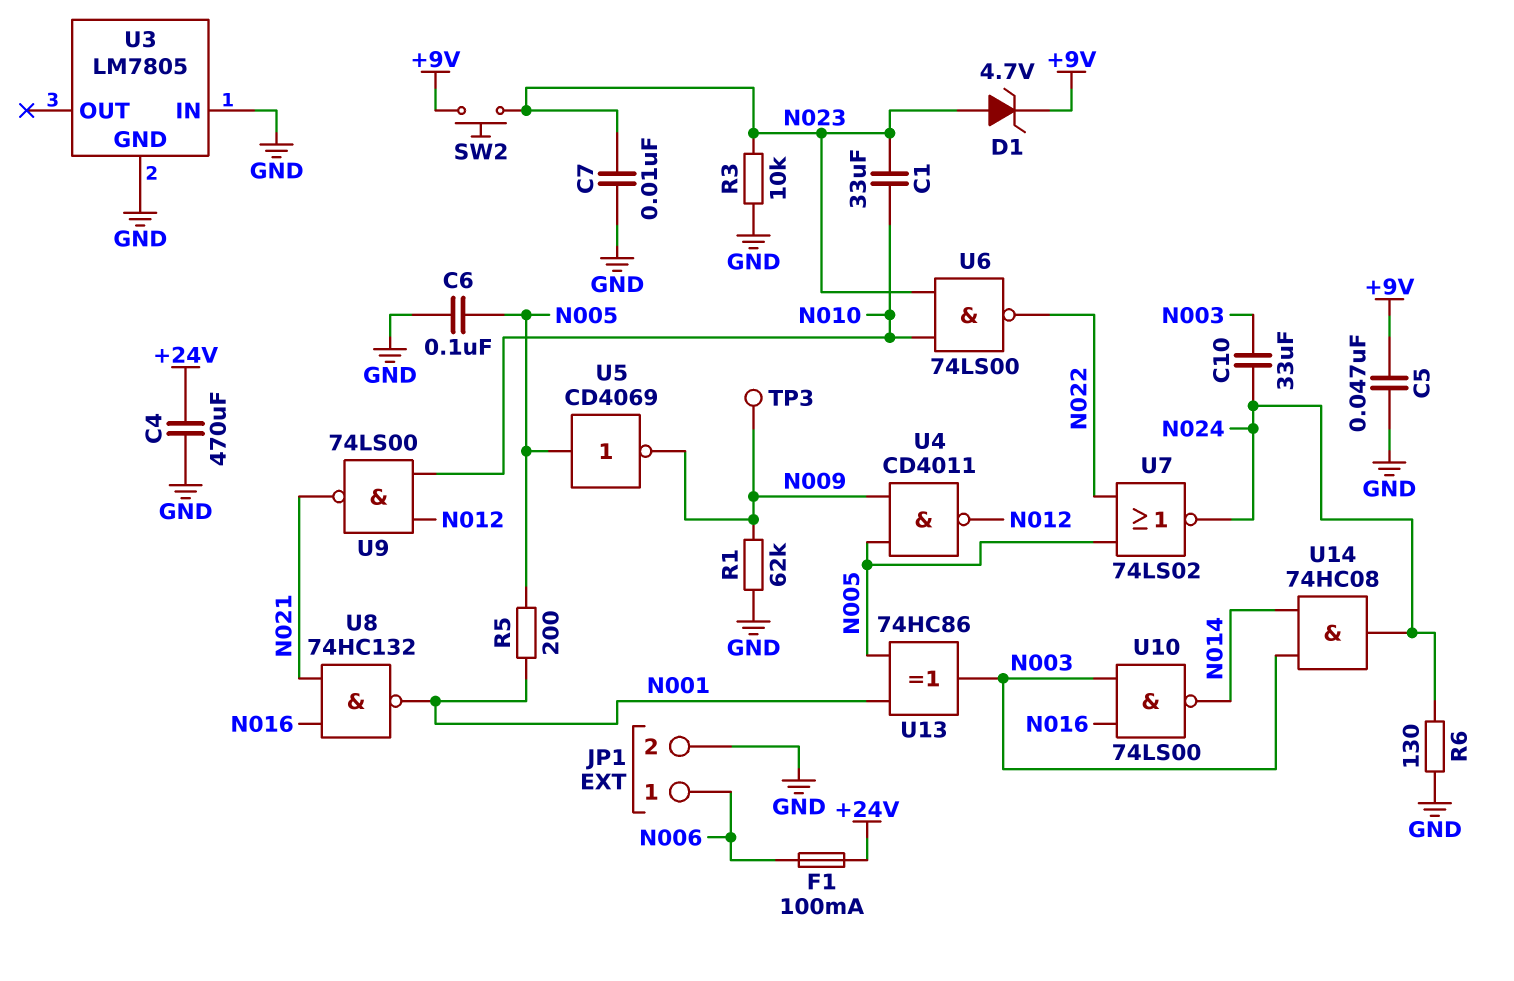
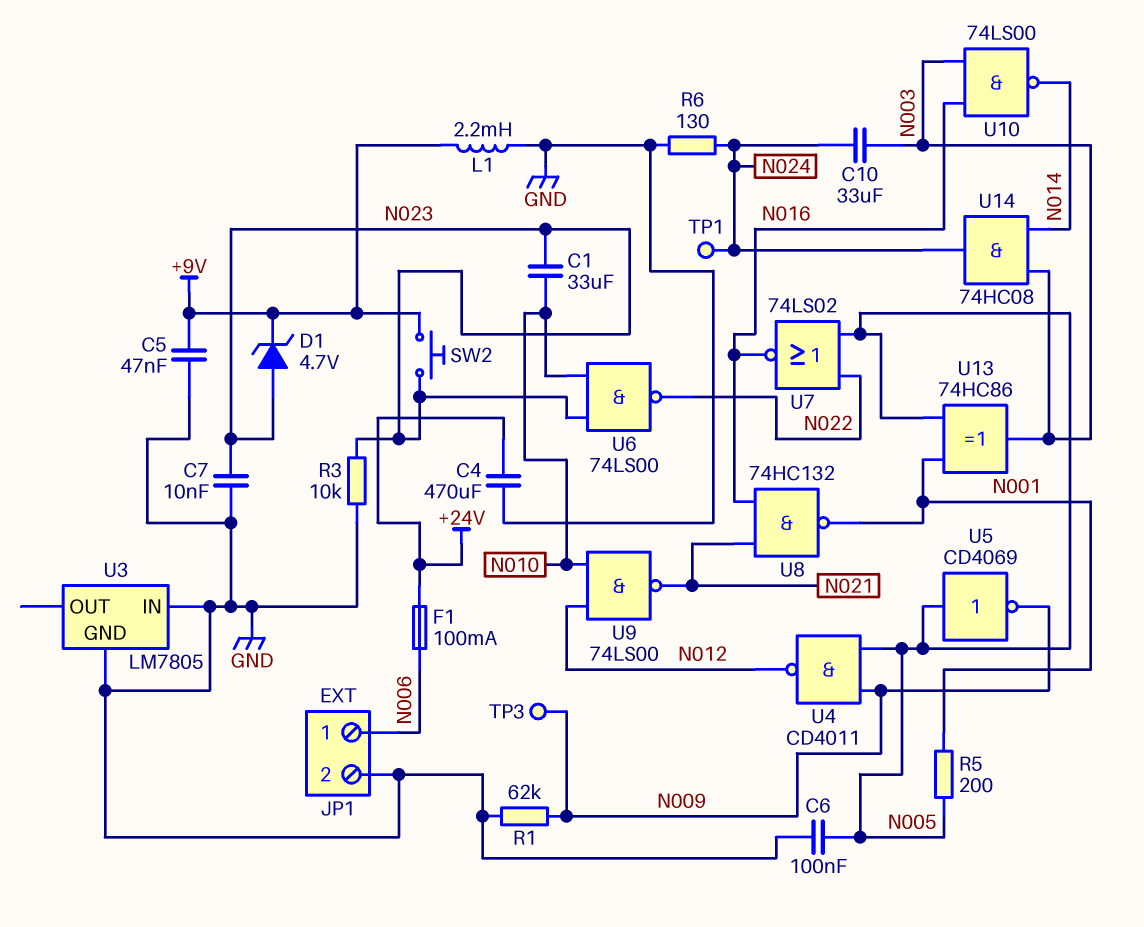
L1: none -> 2.2mH (+9V, GND)
TP1: none -> test point (N024)
U7: NOR 74LS02 (in N005, in N022, out N024) -> NOR 74LS02 (in N005, in N022, out N016)

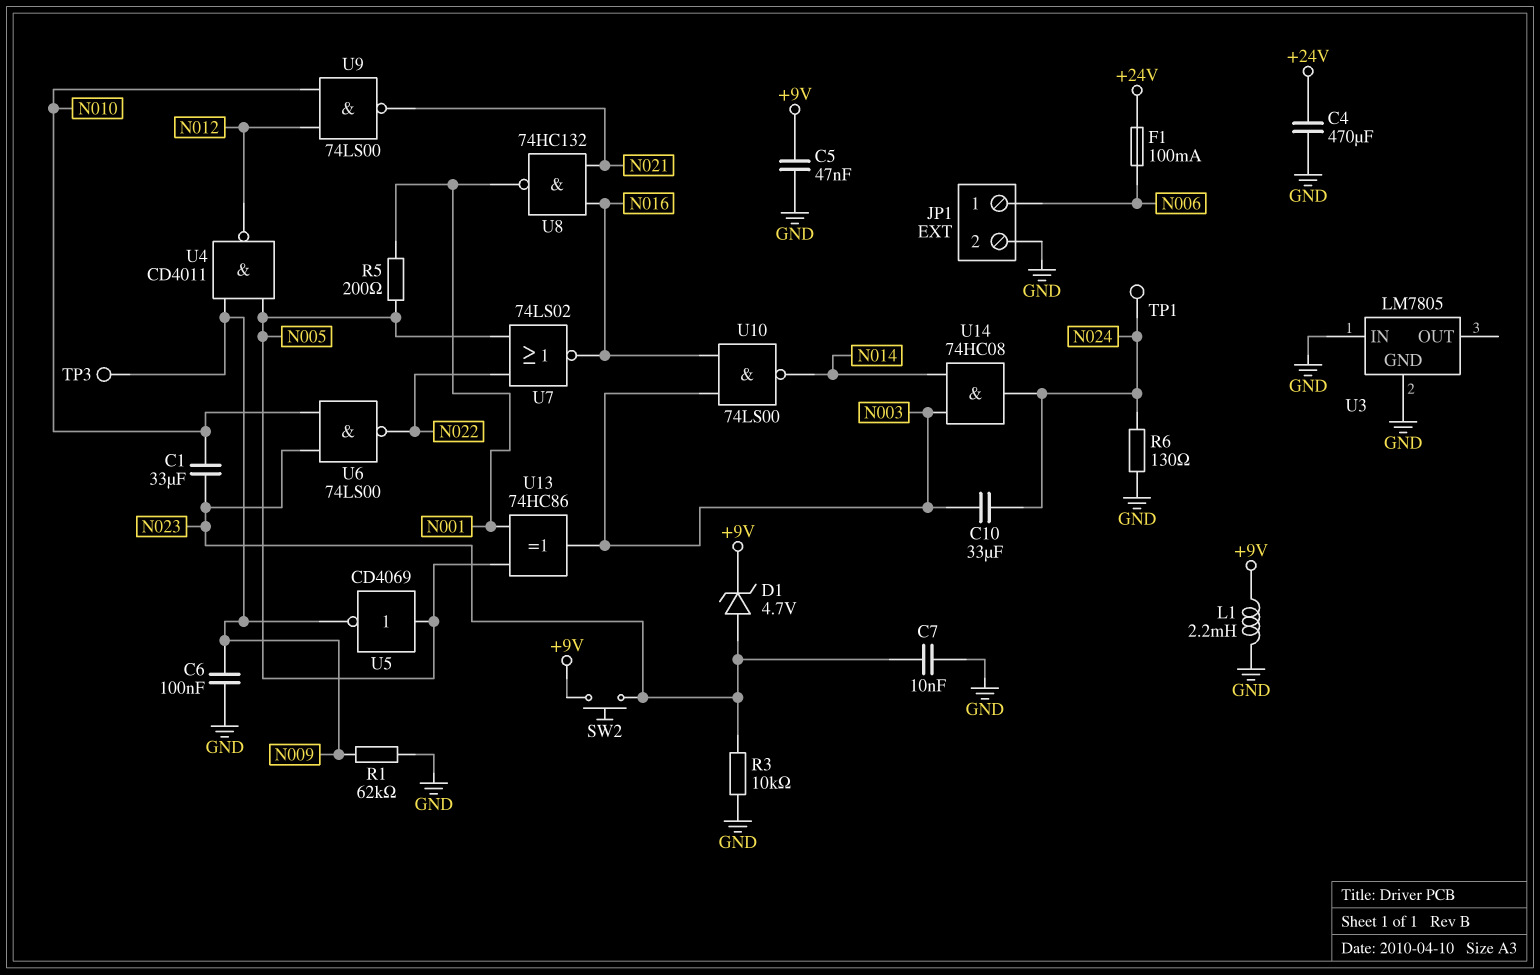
C6: 100nF (GND, N005) -> 100nF (GND, N009)

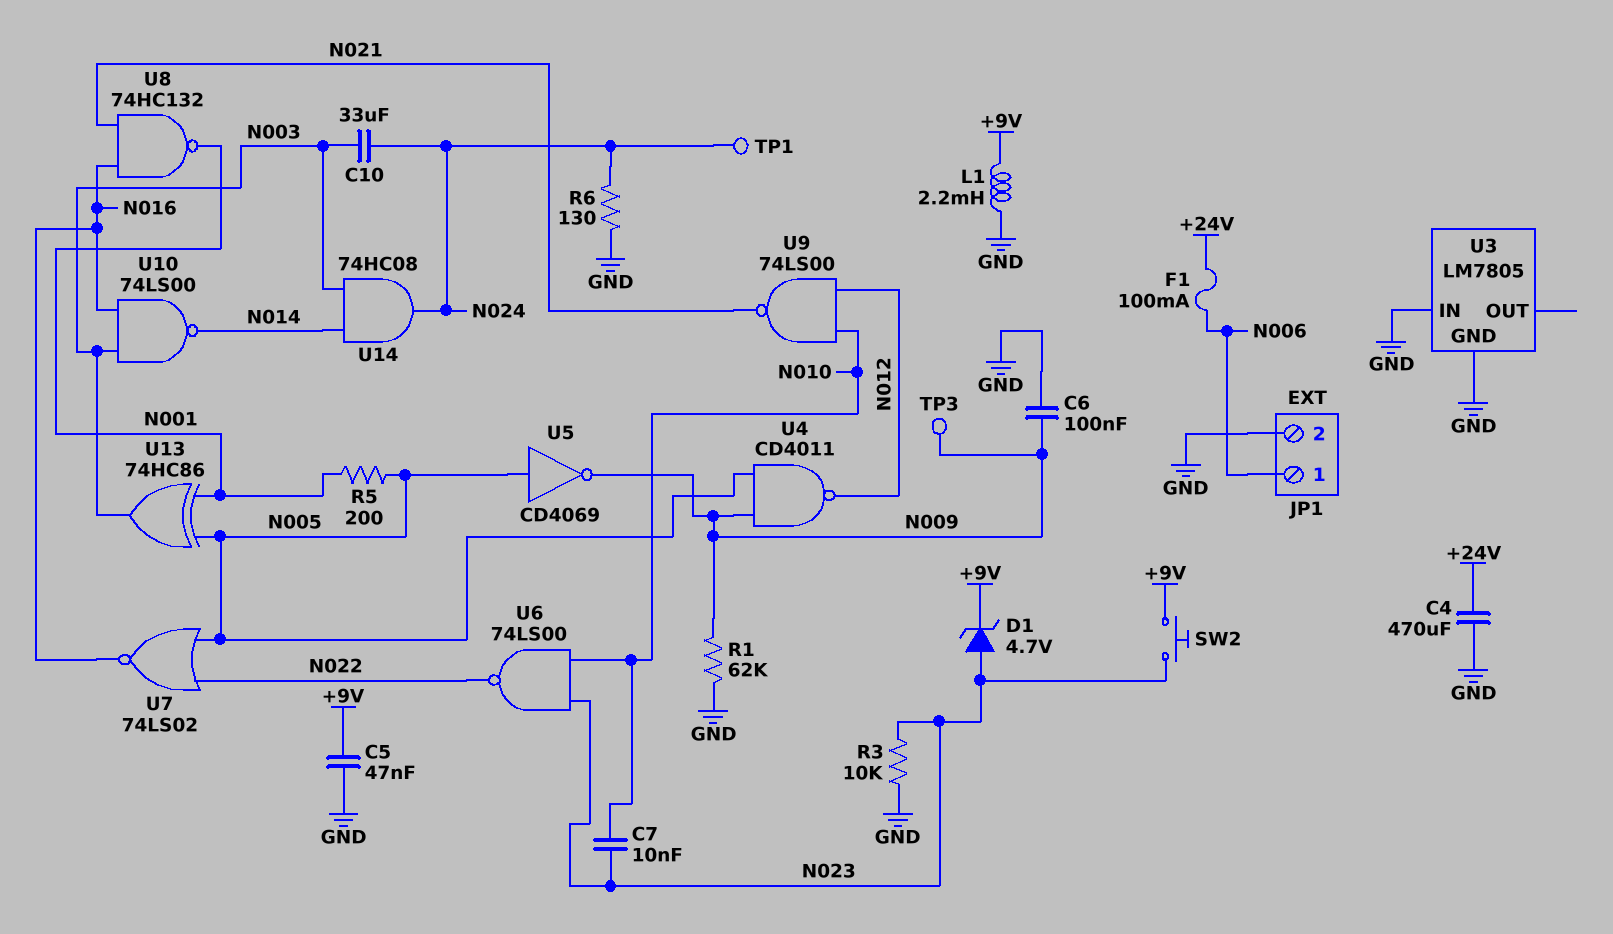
C1: 33uF (N010, N023) -> none
C7: 10nF (GND, N023) -> 10nF (N010, N023)

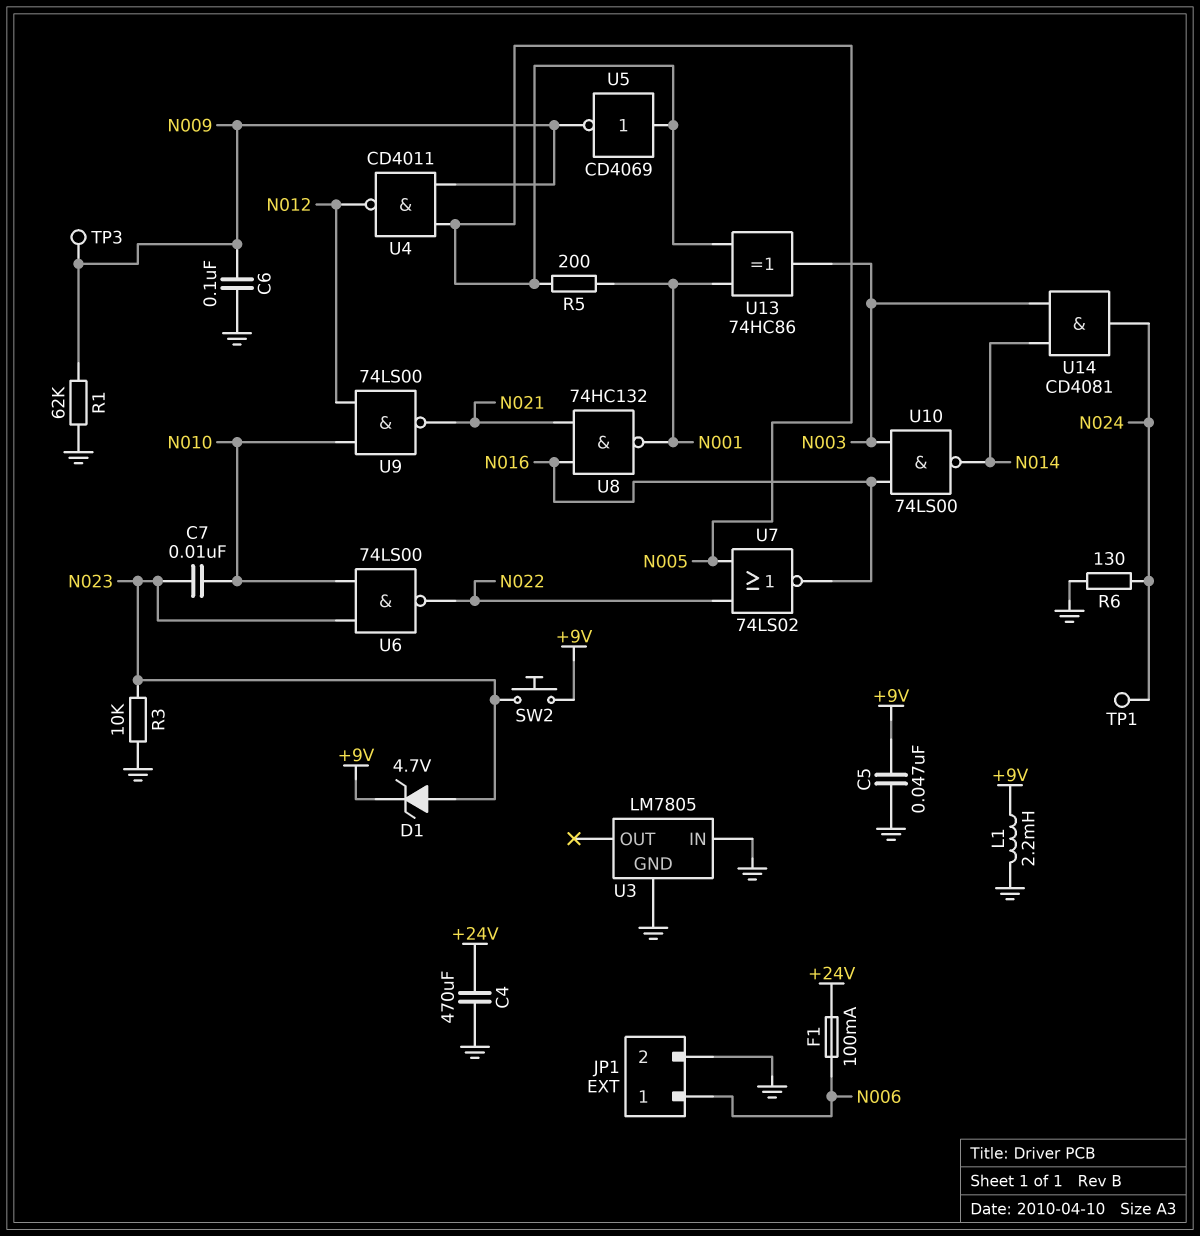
C10: 33uF (N003, N024) -> none
U14: AND 74HC08 (in N003, in N014, out N024) -> AND CD4081 (in N003, in N014, out N024)

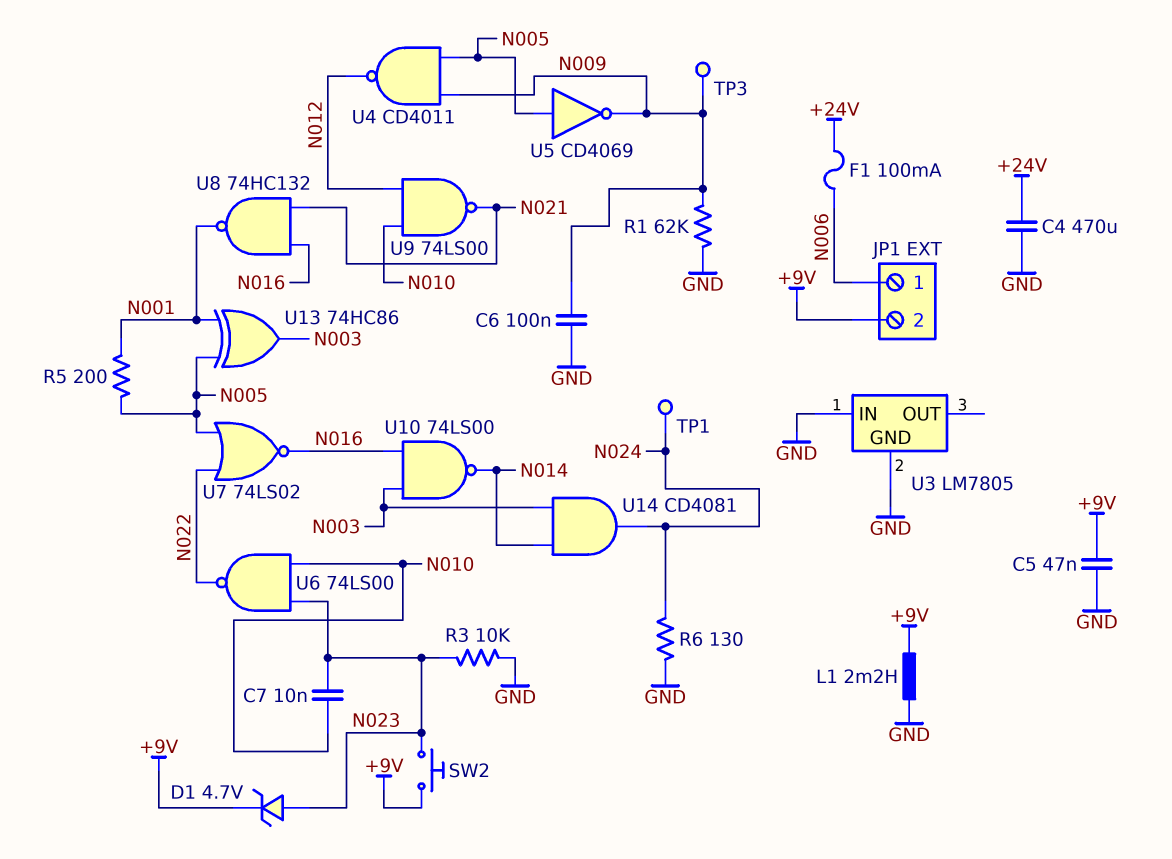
JP1 pin 2: GND -> +9V

